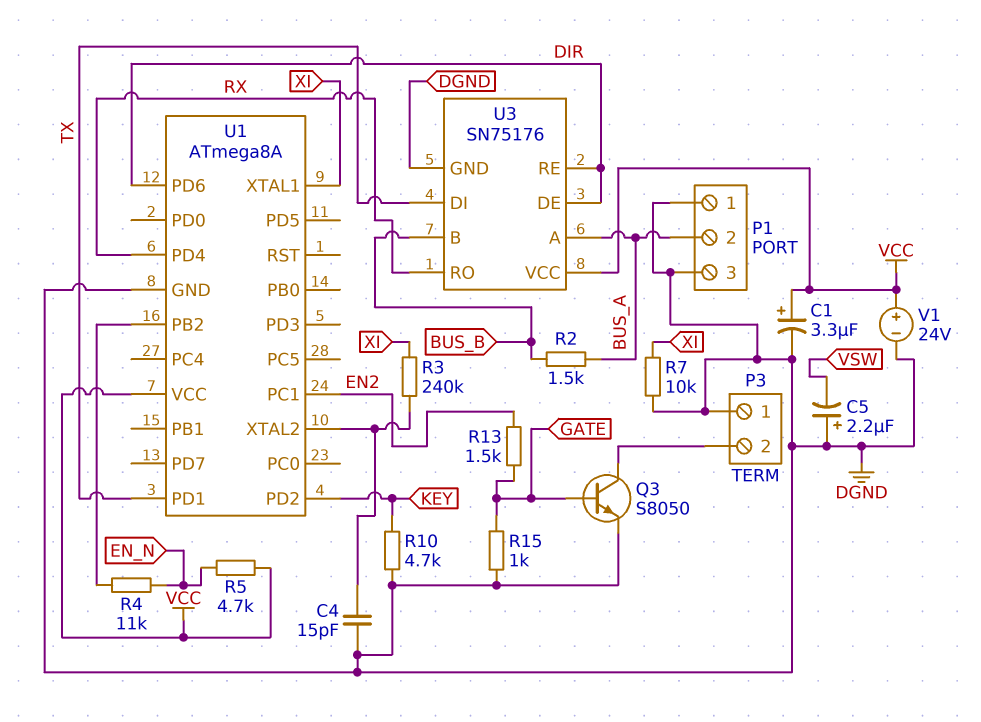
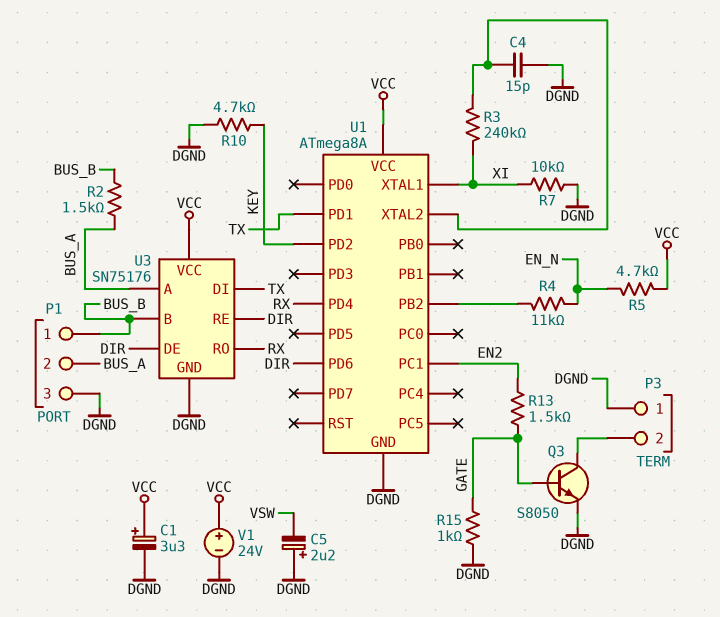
P1 pin 1: DGND -> BUS_B

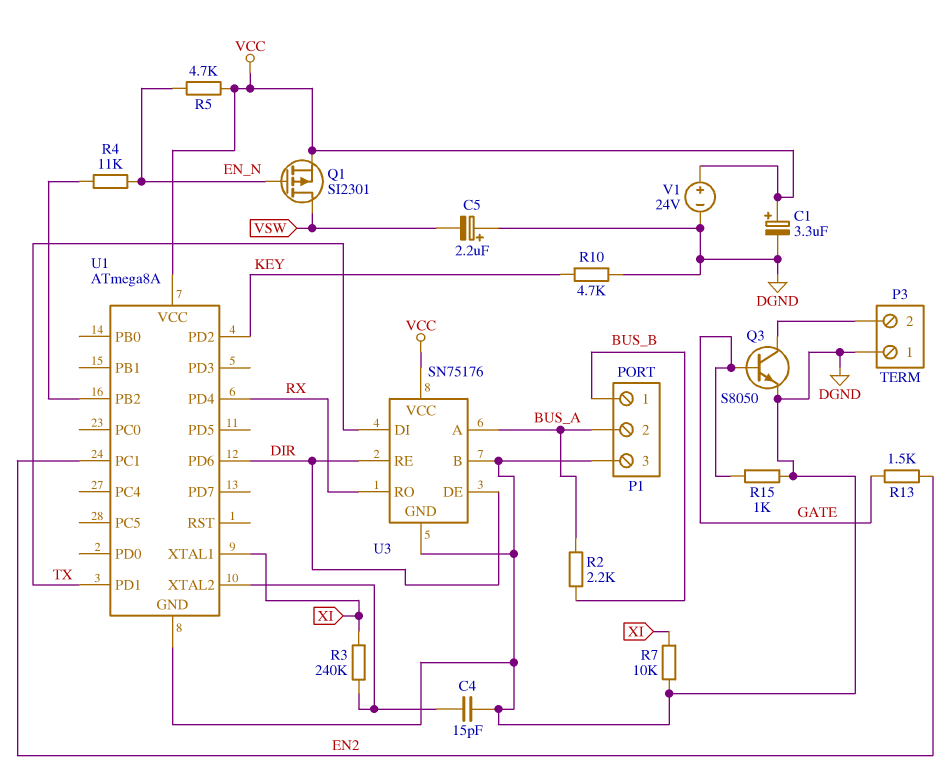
Q1: none -> PMOS SI2301 (G EN_N, D VSW, S VCC)
R2: 1.5k (BUS_A, BUS_B) -> 2.2k (BUS_A, BUS_B)
U3 pin B: BUS_B -> DGND

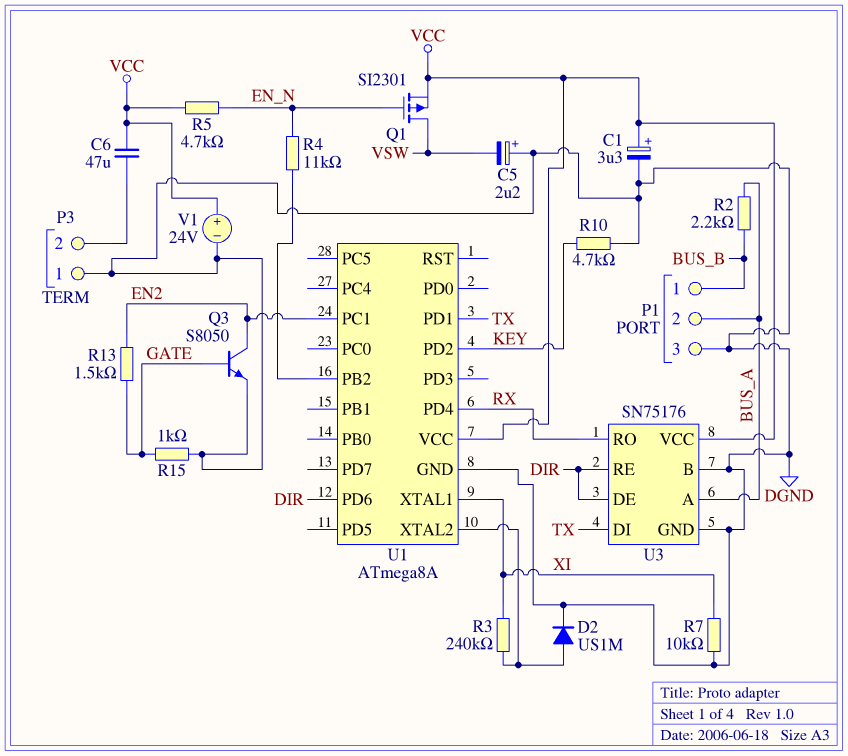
C4: 15pF (DGND, U1/XTAL2) -> none
C6: none -> 47uF (P3/2, VCC)
D2: none -> diode US1M (A U1/XTAL2, K DGND)
Q3: NPN S8050 (B GATE, C P3/2, E DGND) -> NPN S8050 (B GATE, C EN2, E DGND)

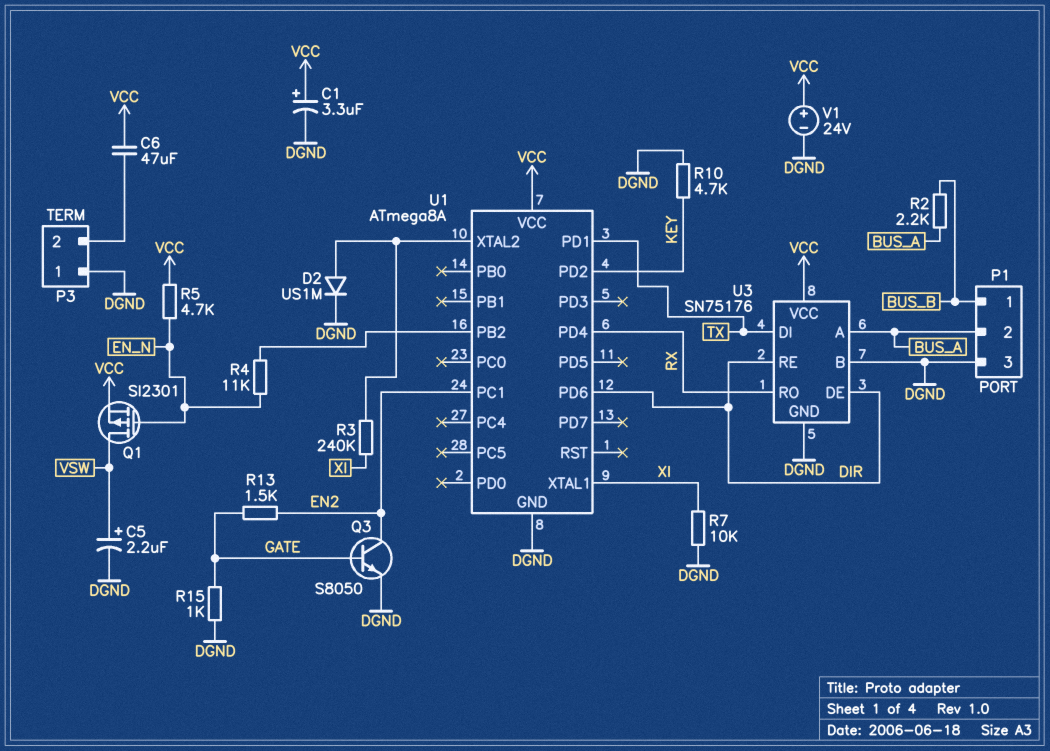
C5: 2.2uF (plus DGND, minus VSW) -> 2.2uF (plus VSW, minus DGND)

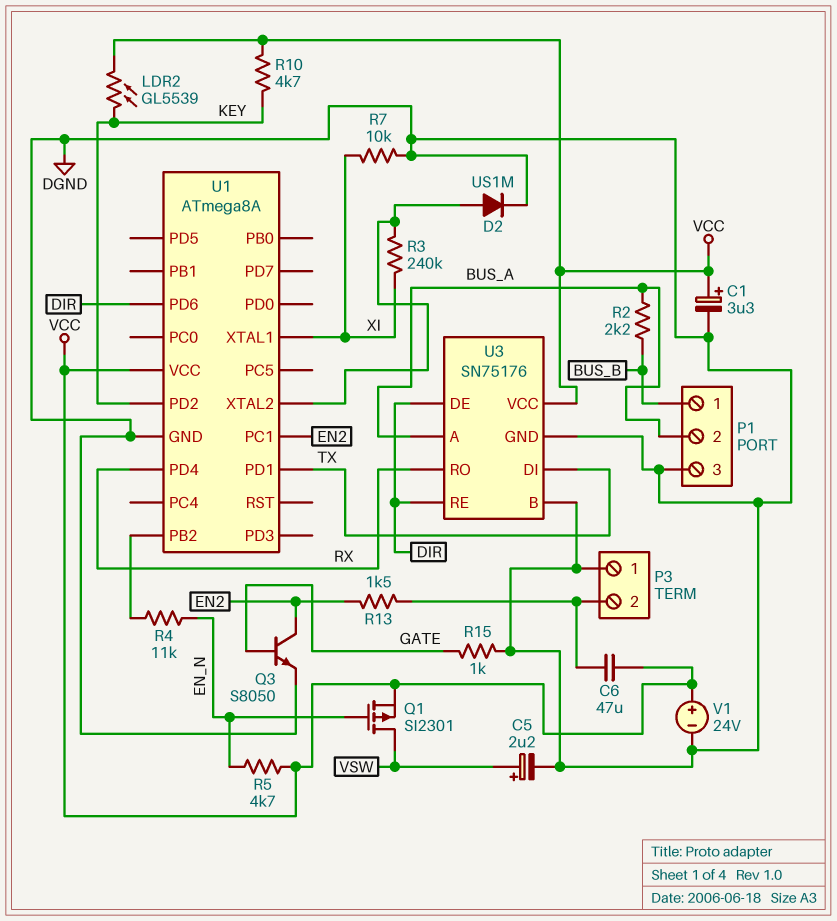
LDR2: none -> GL5539 (KEY, VCC)
R10: 4.7k (DGND, KEY) -> 4.7k (KEY, VCC)
R13: 1.5k (EN2, GATE) -> 1.5k (EN2, P3/2)

